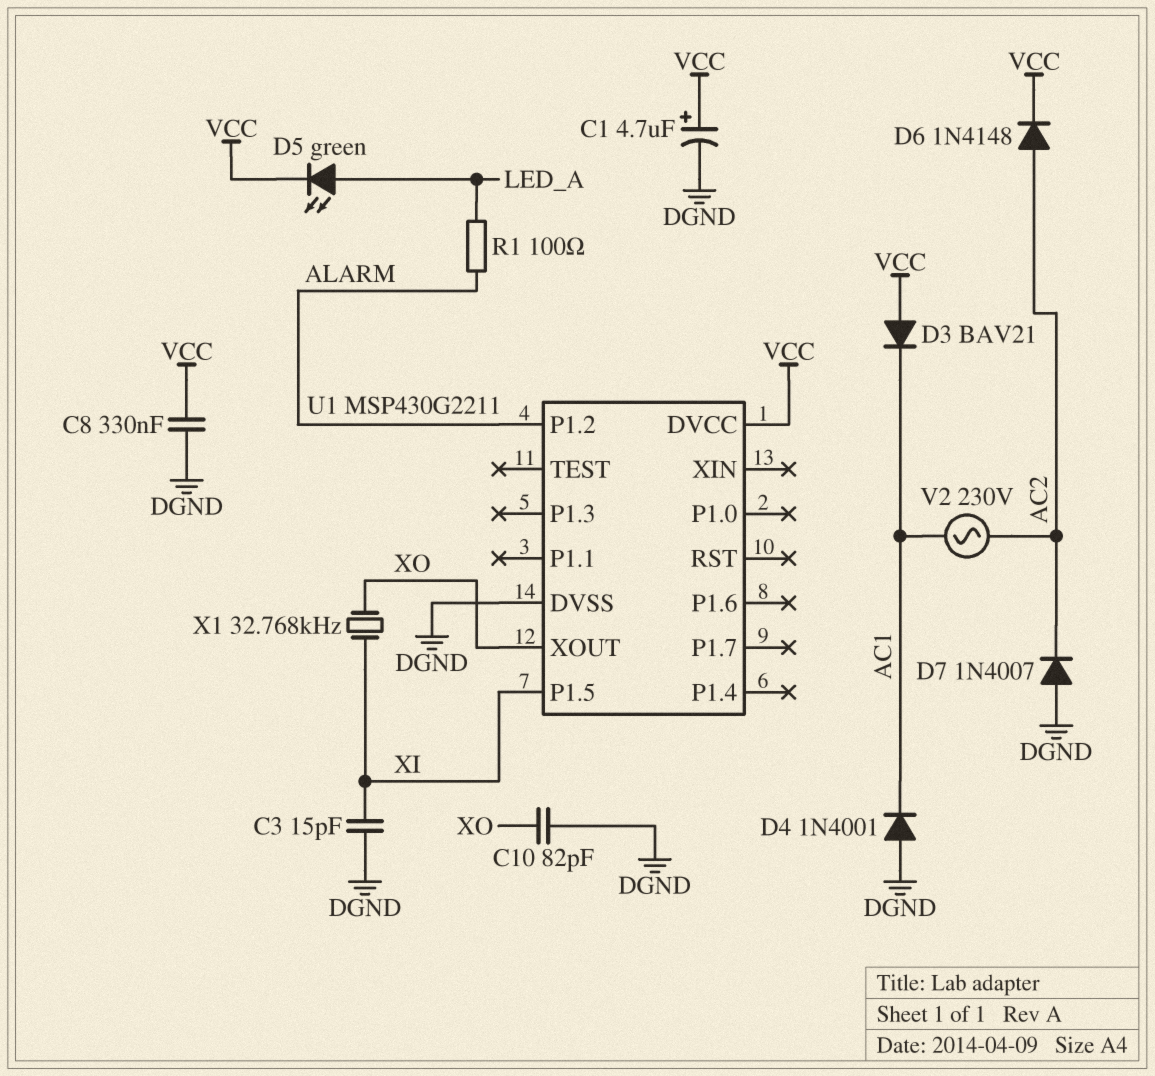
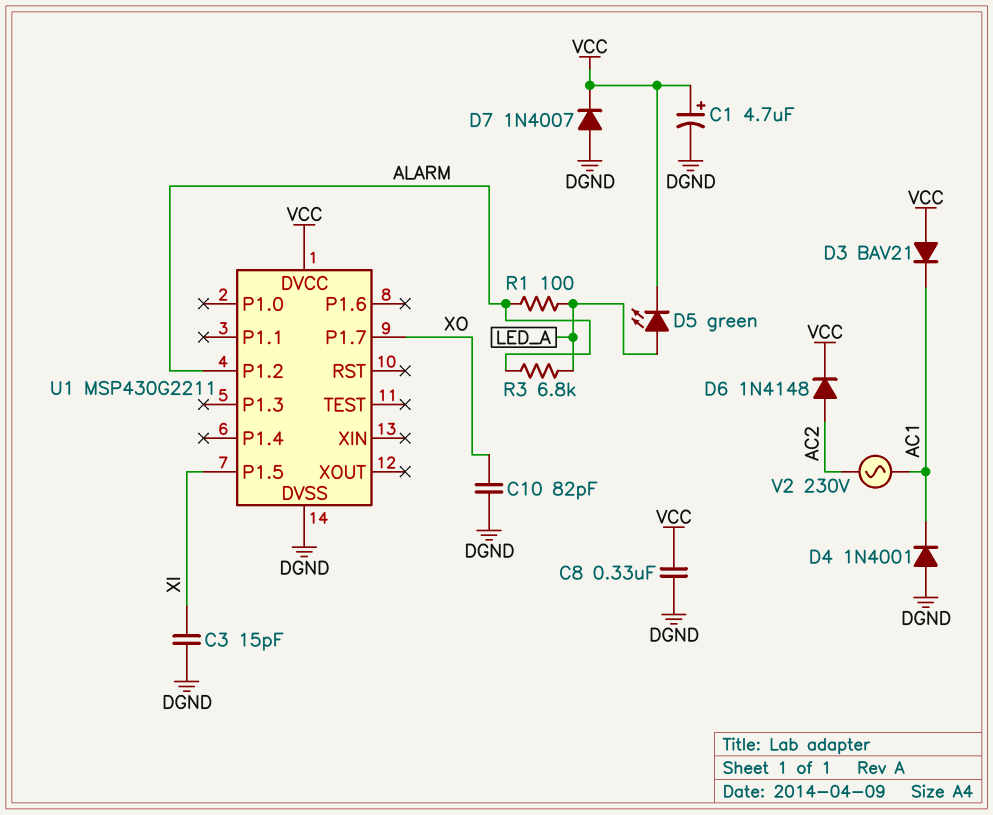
D7: diode 1N4007 (A DGND, K AC2) -> diode 1N4007 (A DGND, K VCC)
R3: none -> 6.8k (ALARM, LED_A)
U1 pin P1.7: none -> XO
U1 pin XOUT: XO -> none
X1: 32.768kHz (XI, XO) -> none

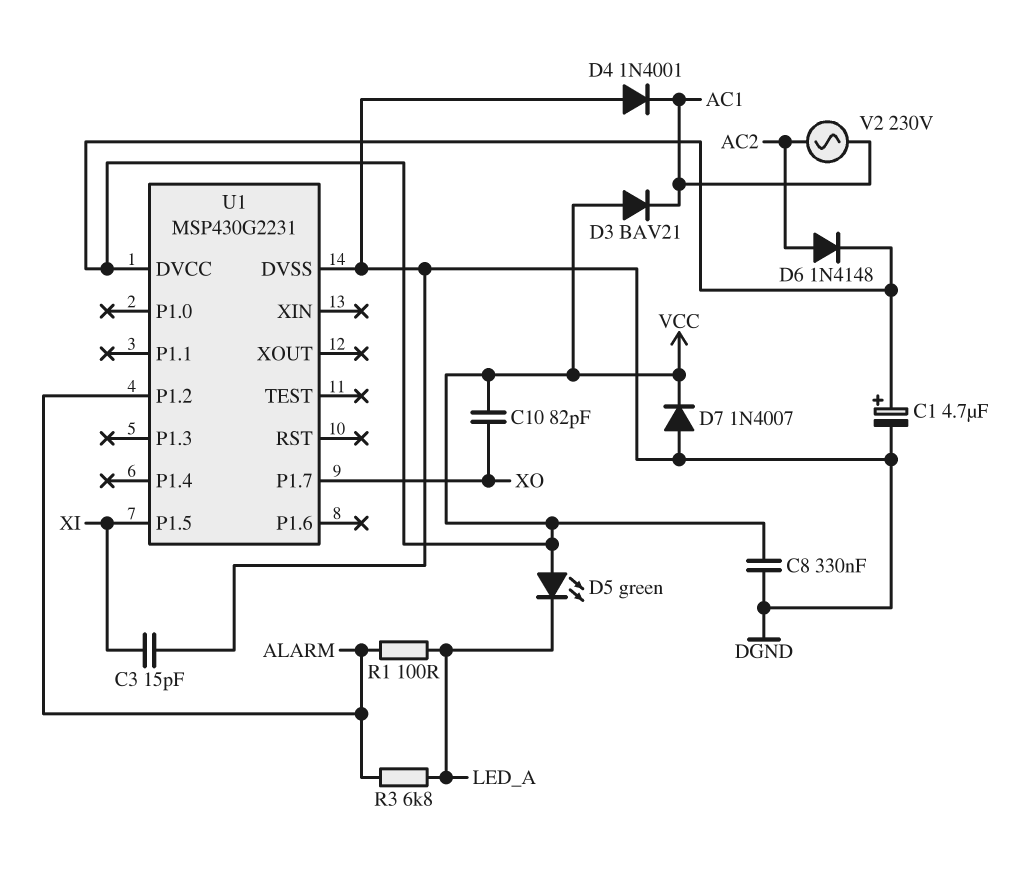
C10: 82pF (DGND, XO) -> 82pF (VCC, XO)
D5: LED green (A LED_A, K VCC) -> LED green (A VCC, K LED_A)
U1: MSP430G2211 -> MSP430G2231

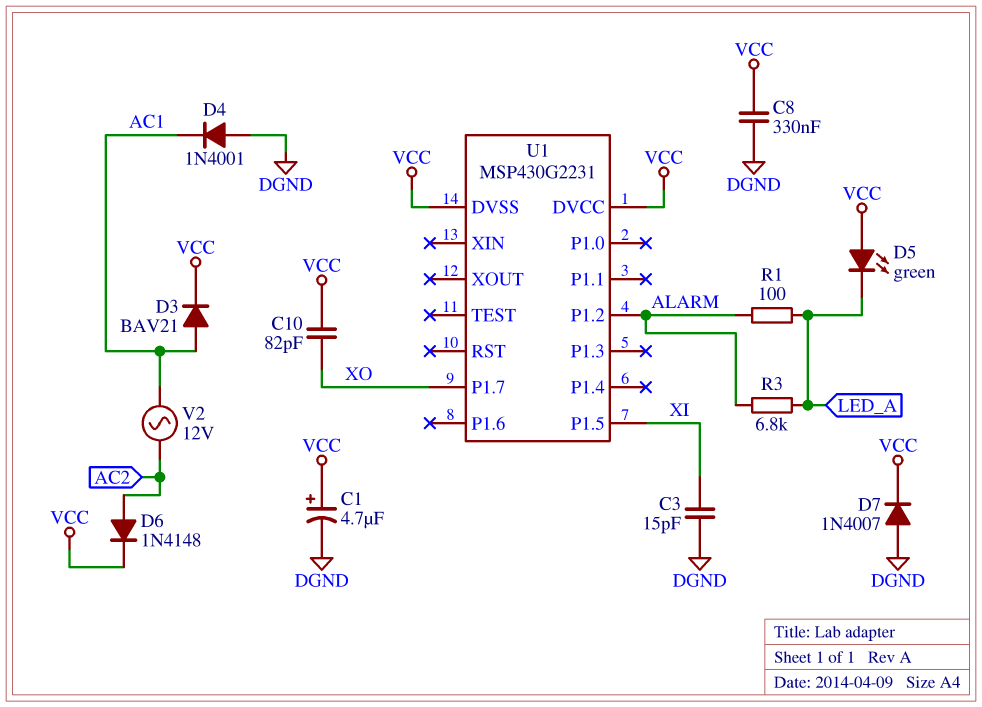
D3: diode BAV21 (A VCC, K AC1) -> diode BAV21 (A AC1, K VCC)
U1 pin DVSS: DGND -> VCC
V2: AC 230V (AC1, AC2) -> AC 12V (AC1, AC2)

